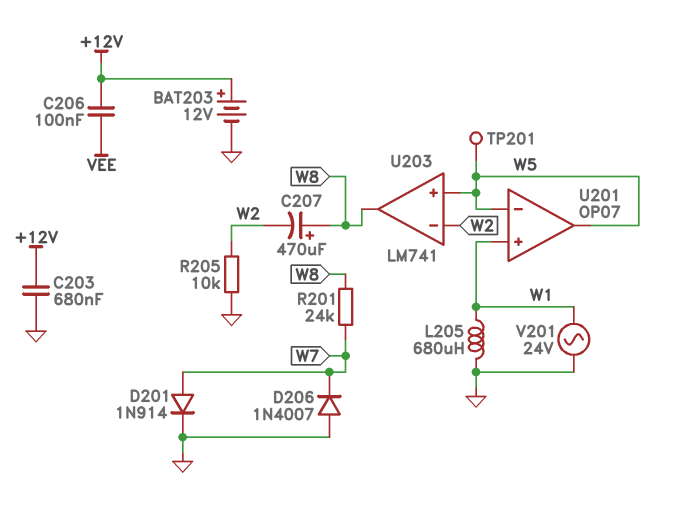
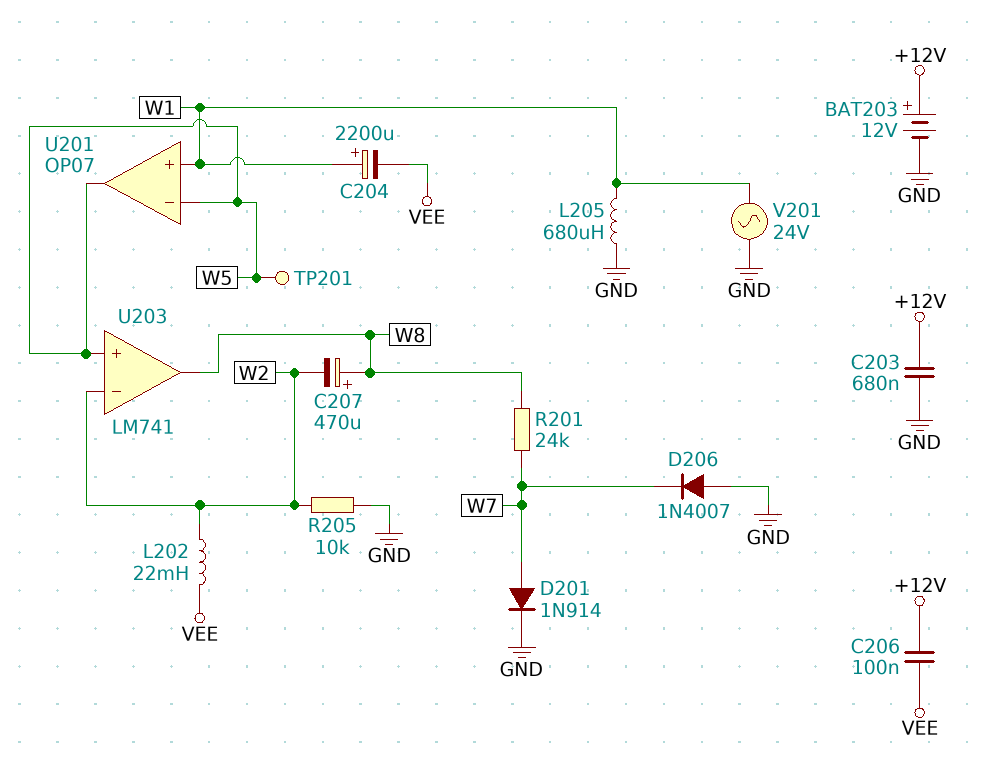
C204: none -> 2200uF (plus W1, minus VEE)
L202: none -> 22mH (VEE, W2)

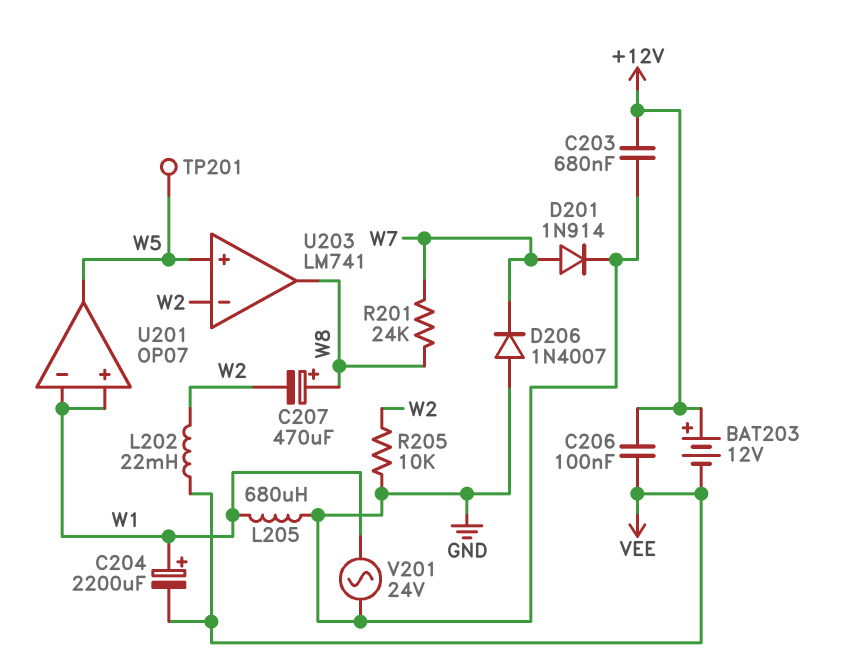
BAT203: 12V (plus +12V, minus GND) -> 12V (plus +12V, minus VEE)
U201 pin in-: W5 -> W1

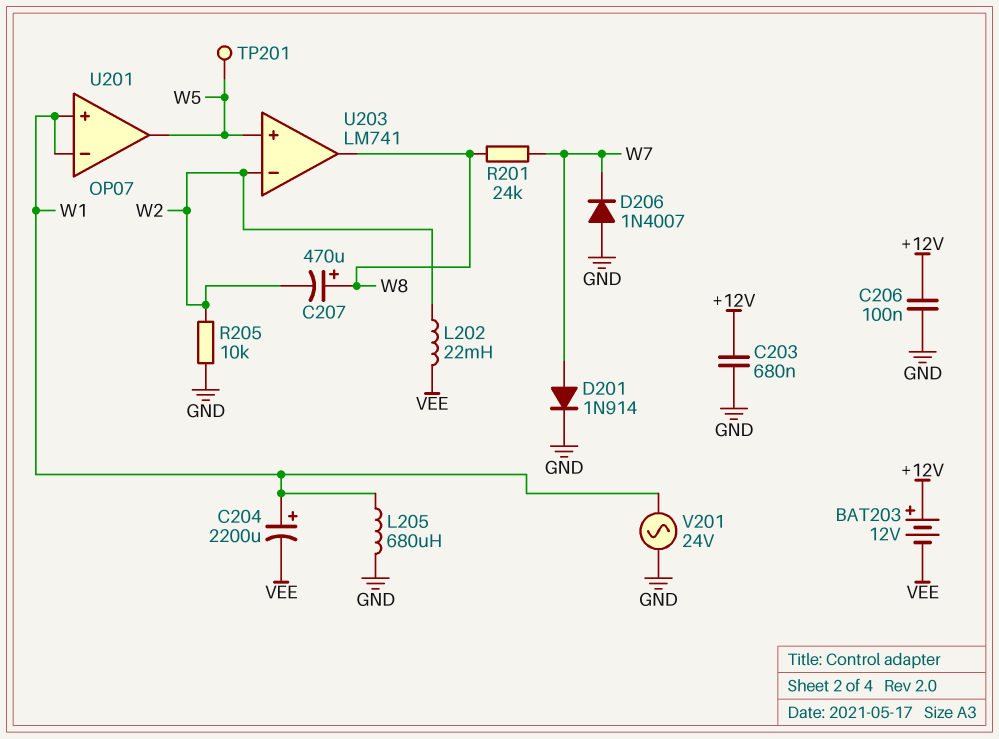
C206: 100nF (+12V, VEE) -> 100nF (+12V, GND)

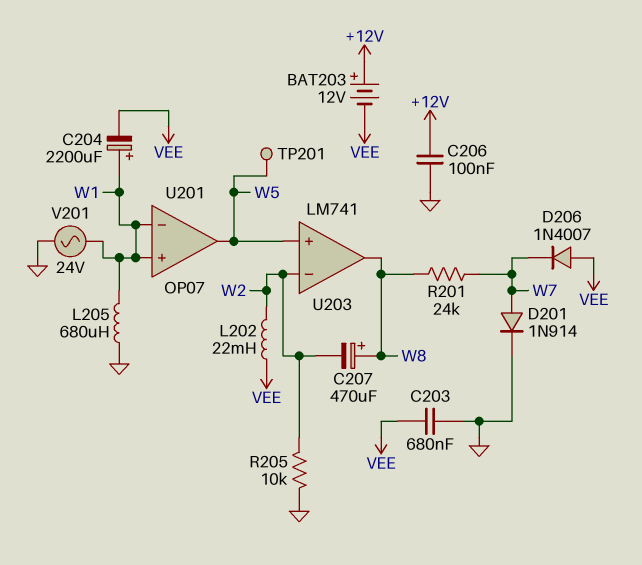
C203: 680nF (+12V, GND) -> 680nF (GND, VEE)
D206: diode 1N4007 (A GND, K W7) -> diode 1N4007 (A VEE, K W7)

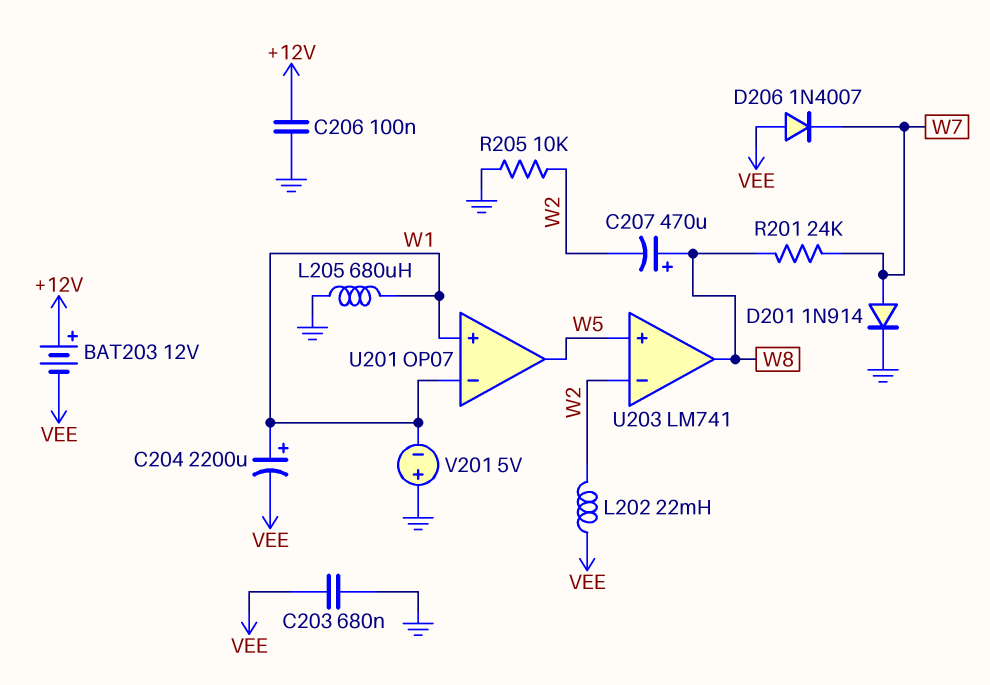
TP201: test point (W5) -> none
V201: AC 24V (GND, W1) -> 5V (plus GND, minus W1)

